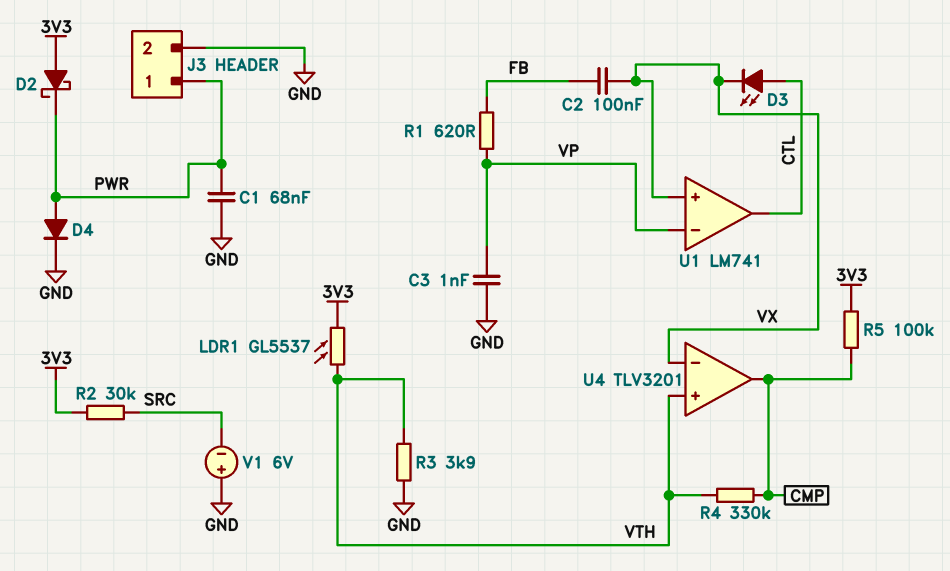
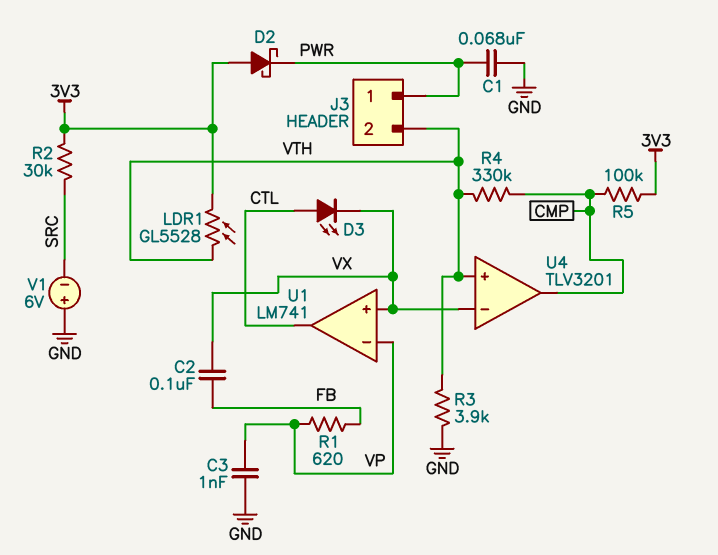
D4: diode (A PWR, K GND) -> none
J3 pin 2: GND -> VTH
LDR1: GL5537 (3V3, VTH) -> GL5528 (3V3, VTH)

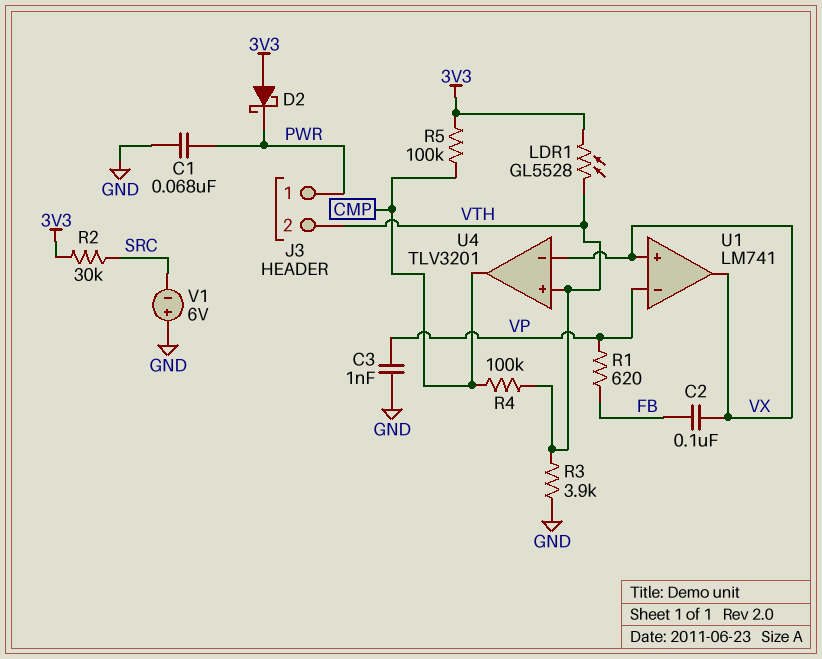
D3: LED (A CTL, K VX) -> none
R4: 330k (CMP, VTH) -> 100k (CMP, VTH)
U1 pin out: CTL -> VX

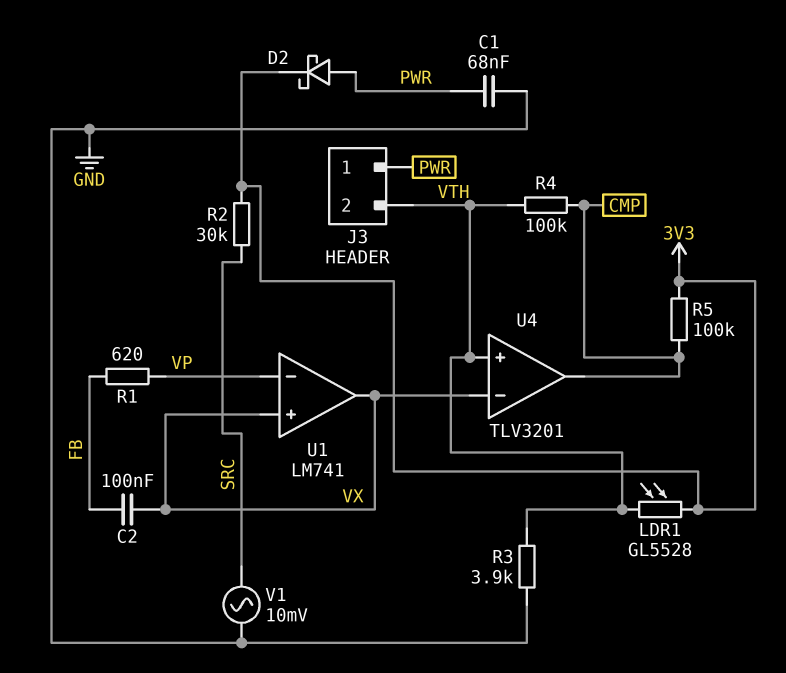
C3: 1nF (GND, VP) -> none
D2: schottky (A 3V3, K PWR) -> schottky (A PWR, K 3V3)
V1: 6V (plus GND, minus SRC) -> AC 10mV (GND, SRC)

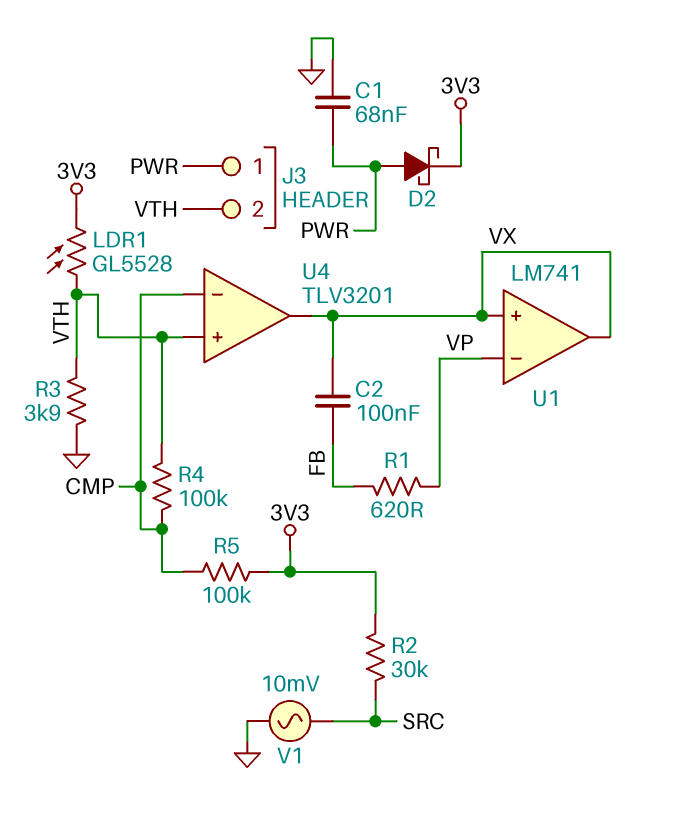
U4 pin in-: VX -> CMP
U4 pin out: CMP -> VX

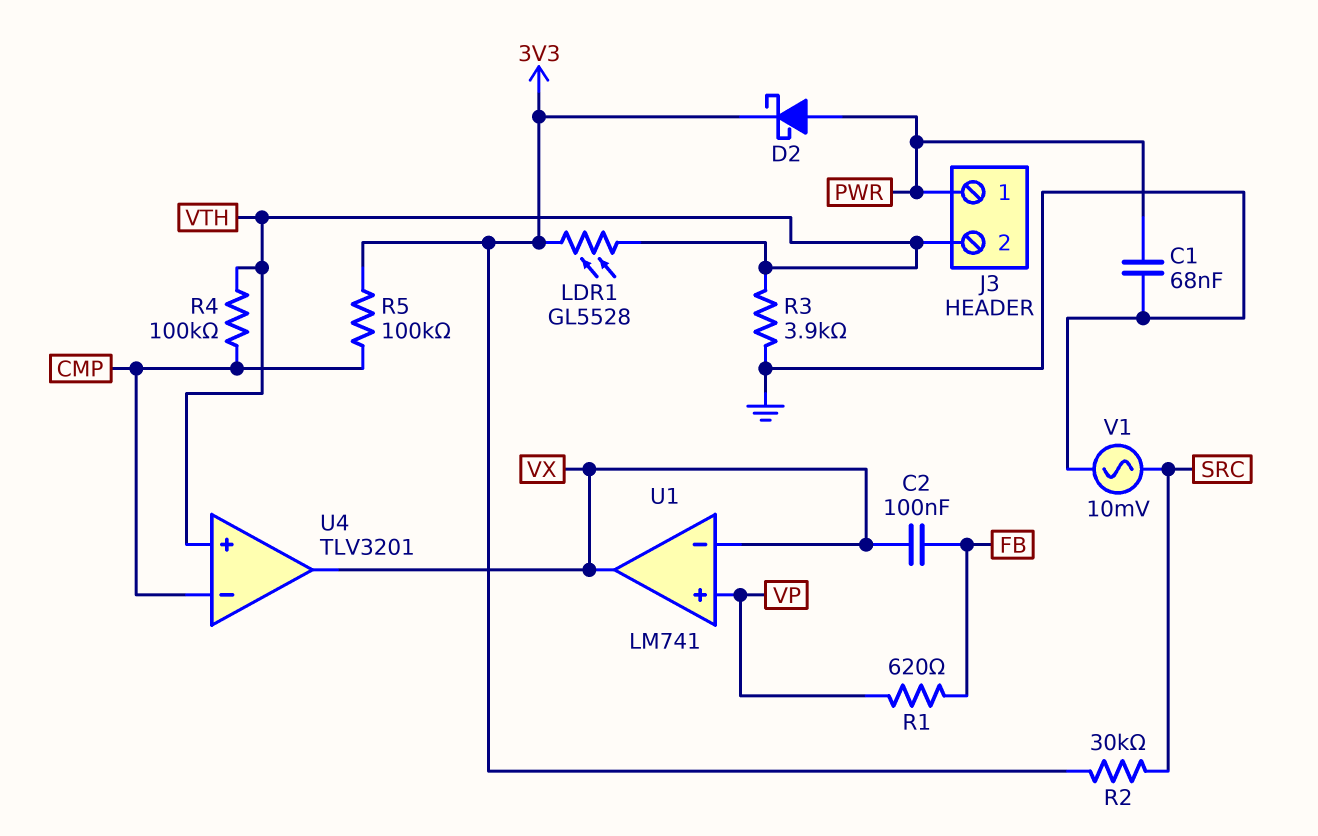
U1 pin in+: VX -> VP
U1 pin in-: VP -> VX

